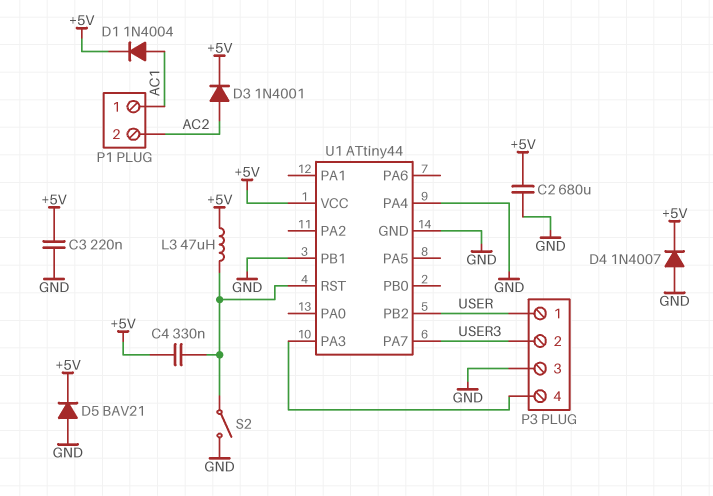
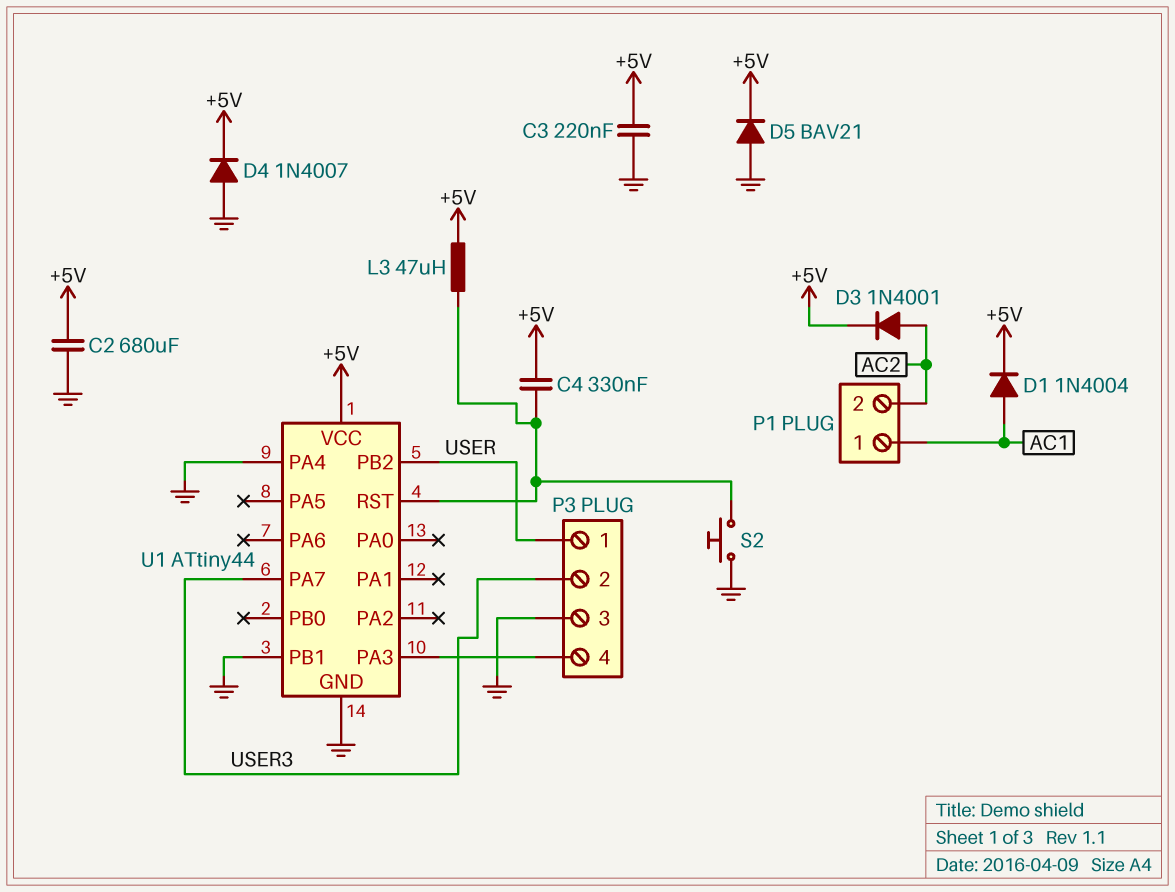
S2: switch (GND, U1/RST) -> button (GND, U1/RST)

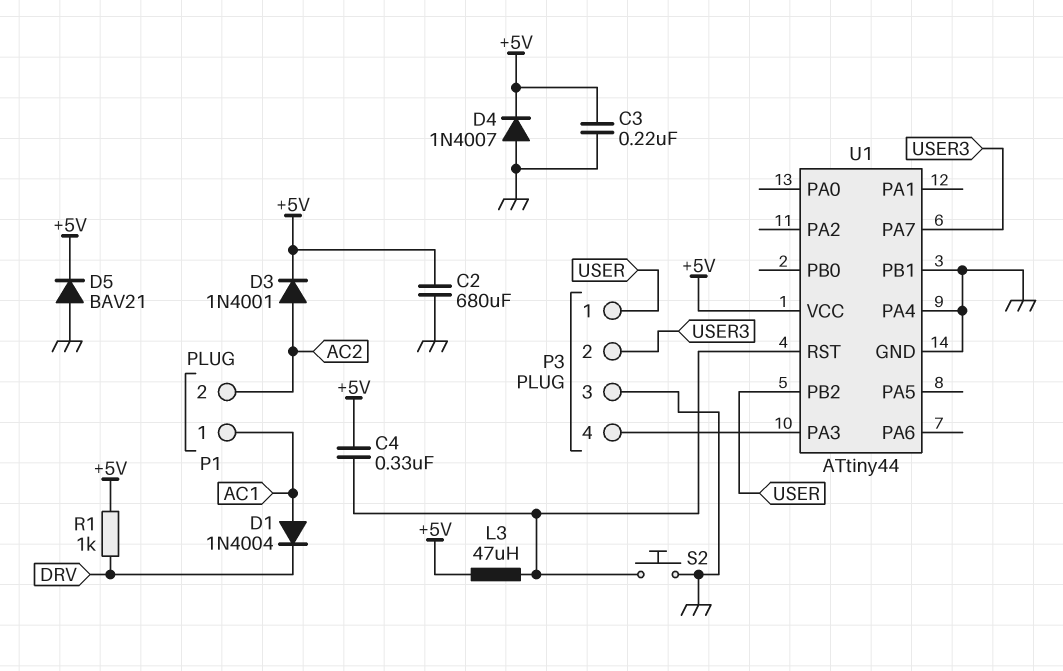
D1: diode 1N4004 (A AC1, K +5V) -> diode 1N4004 (A AC1, K DRV)
R1: none -> 1k (+5V, DRV)

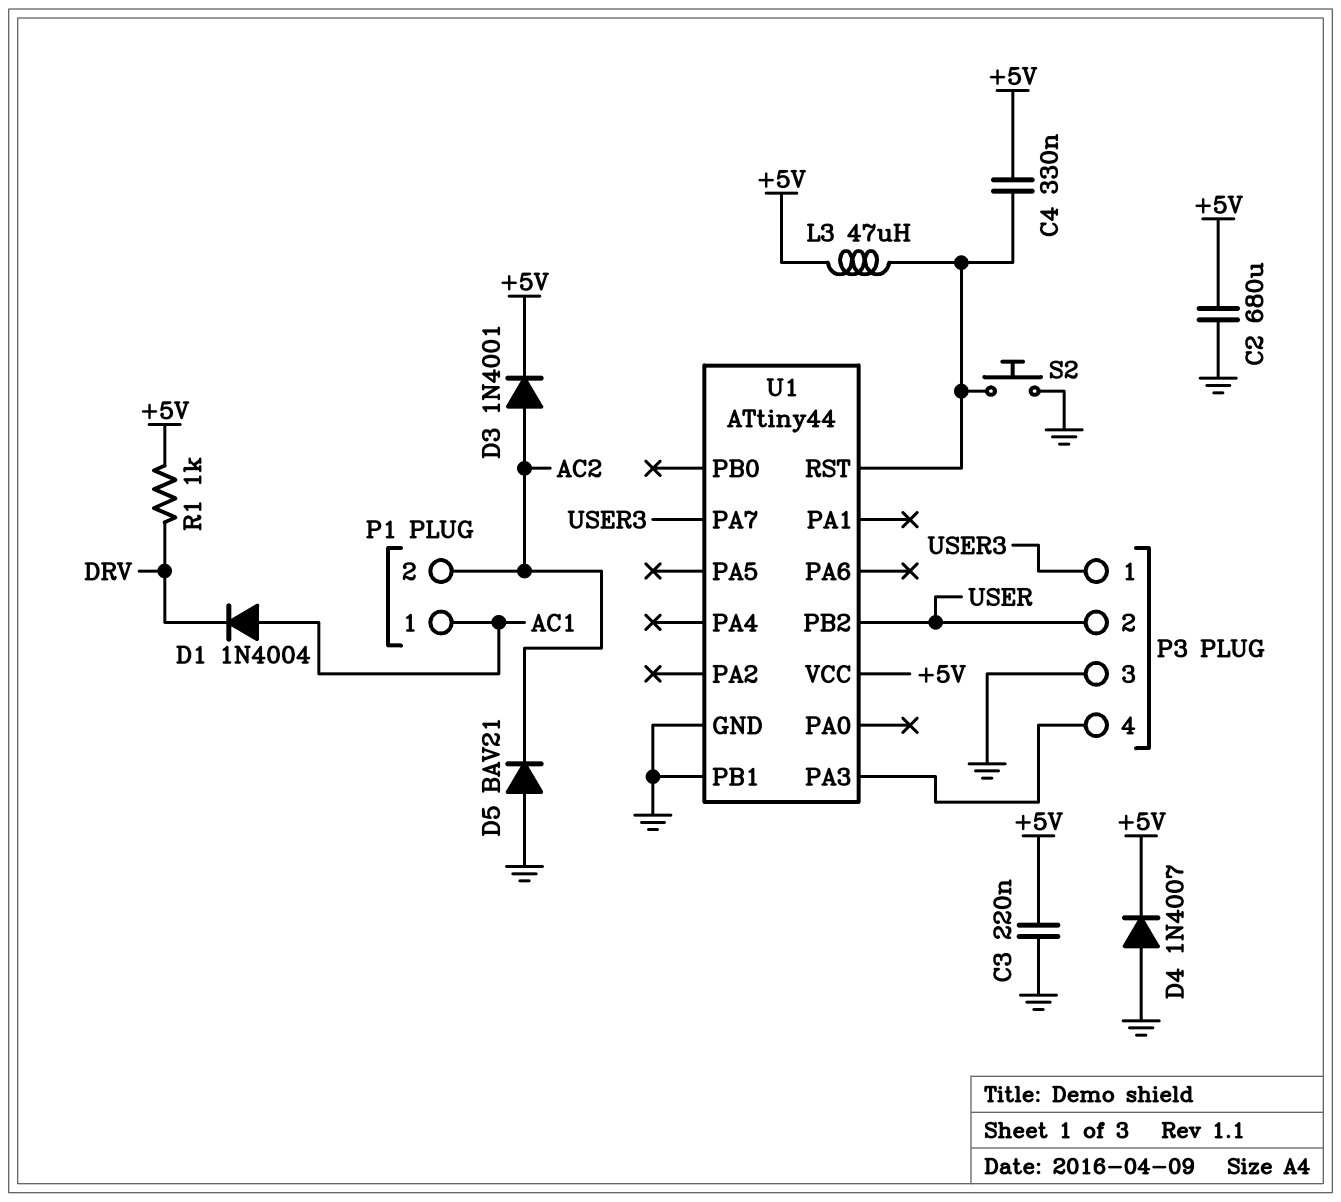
D5: diode BAV21 (A GND, K +5V) -> diode BAV21 (A GND, K AC2)
P3 pin 1: USER -> USER3
P3 pin 2: USER3 -> USER
U1 pin PA4: GND -> none

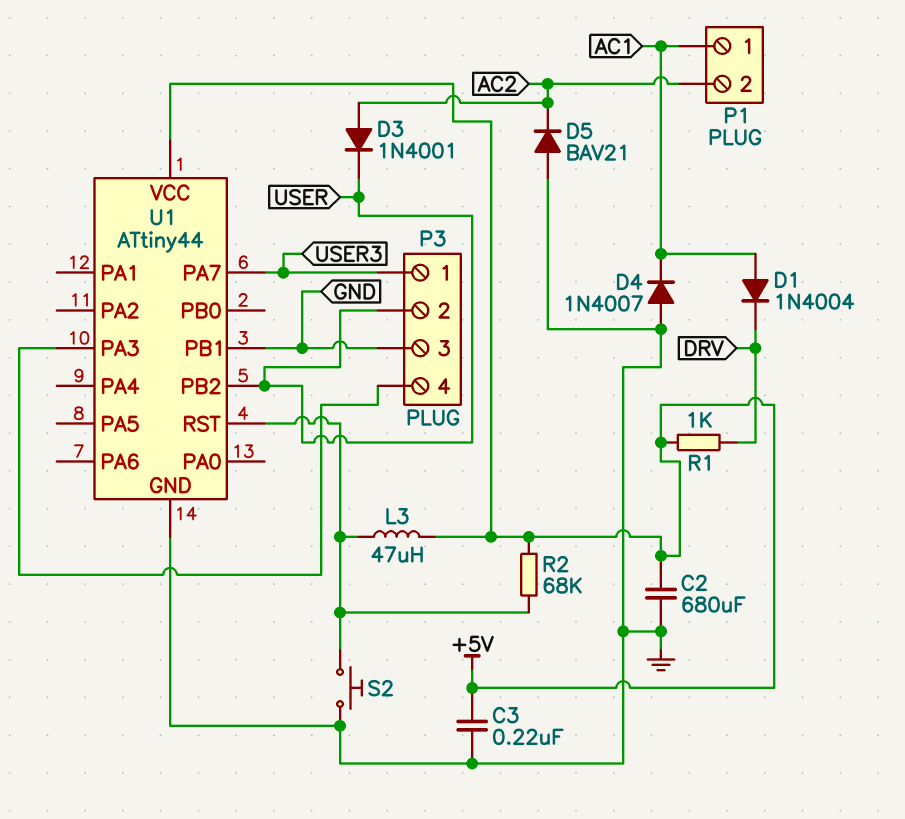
C4: 330nF (+5V, U1/RST) -> none
D3: diode 1N4001 (A AC2, K +5V) -> diode 1N4001 (A AC2, K USER)
D4: diode 1N4007 (A GND, K +5V) -> diode 1N4007 (A GND, K AC1)
R2: none -> 68k (+5V, U1/RST)

